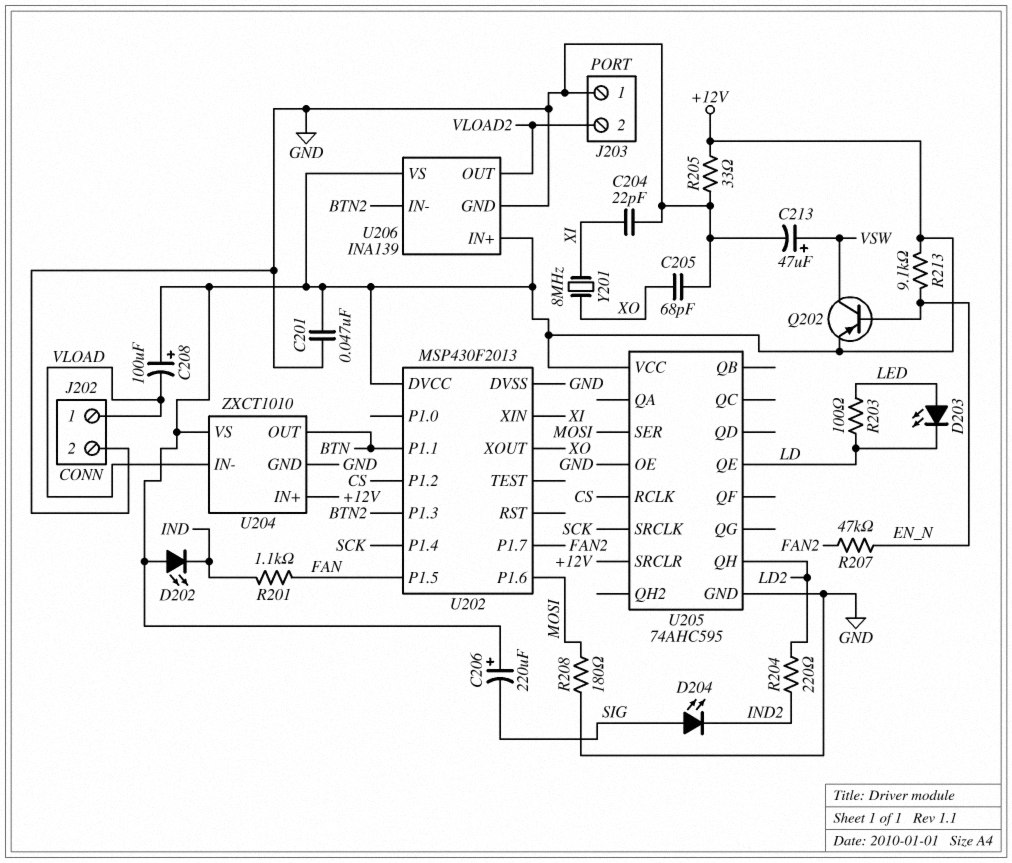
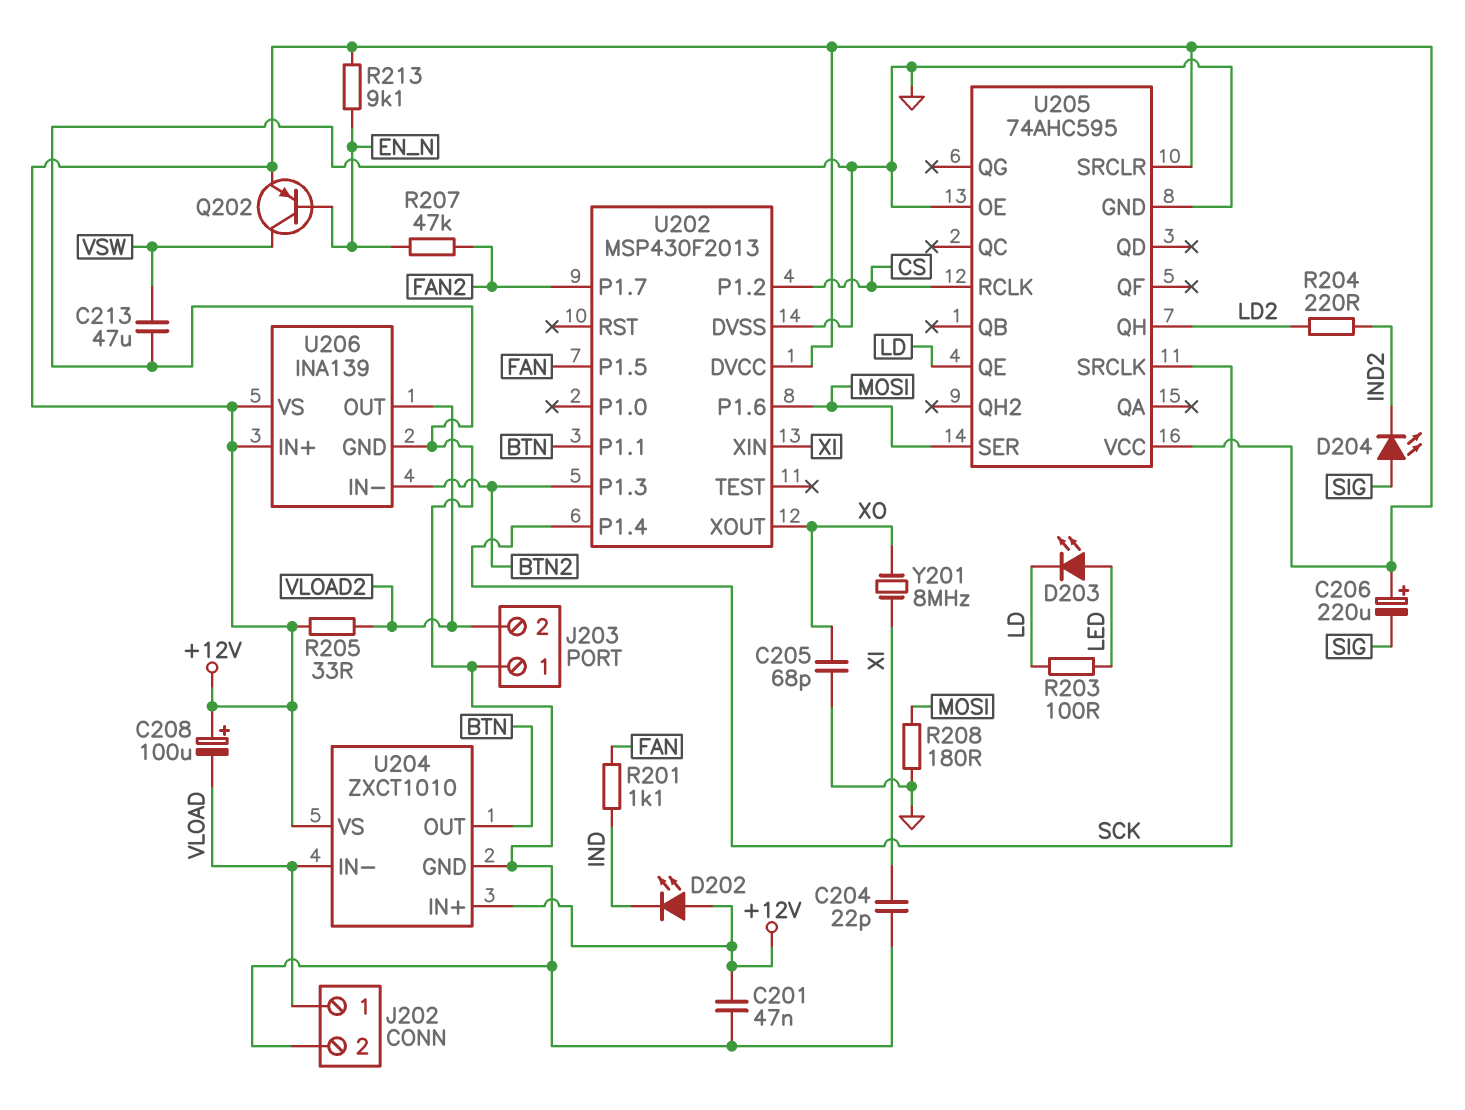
C213: 47uF (plus VSW, minus GND) -> 47uF (GND, VSW)
R205: 33 (+12V, GND) -> 33 (+12V, VLOAD2)

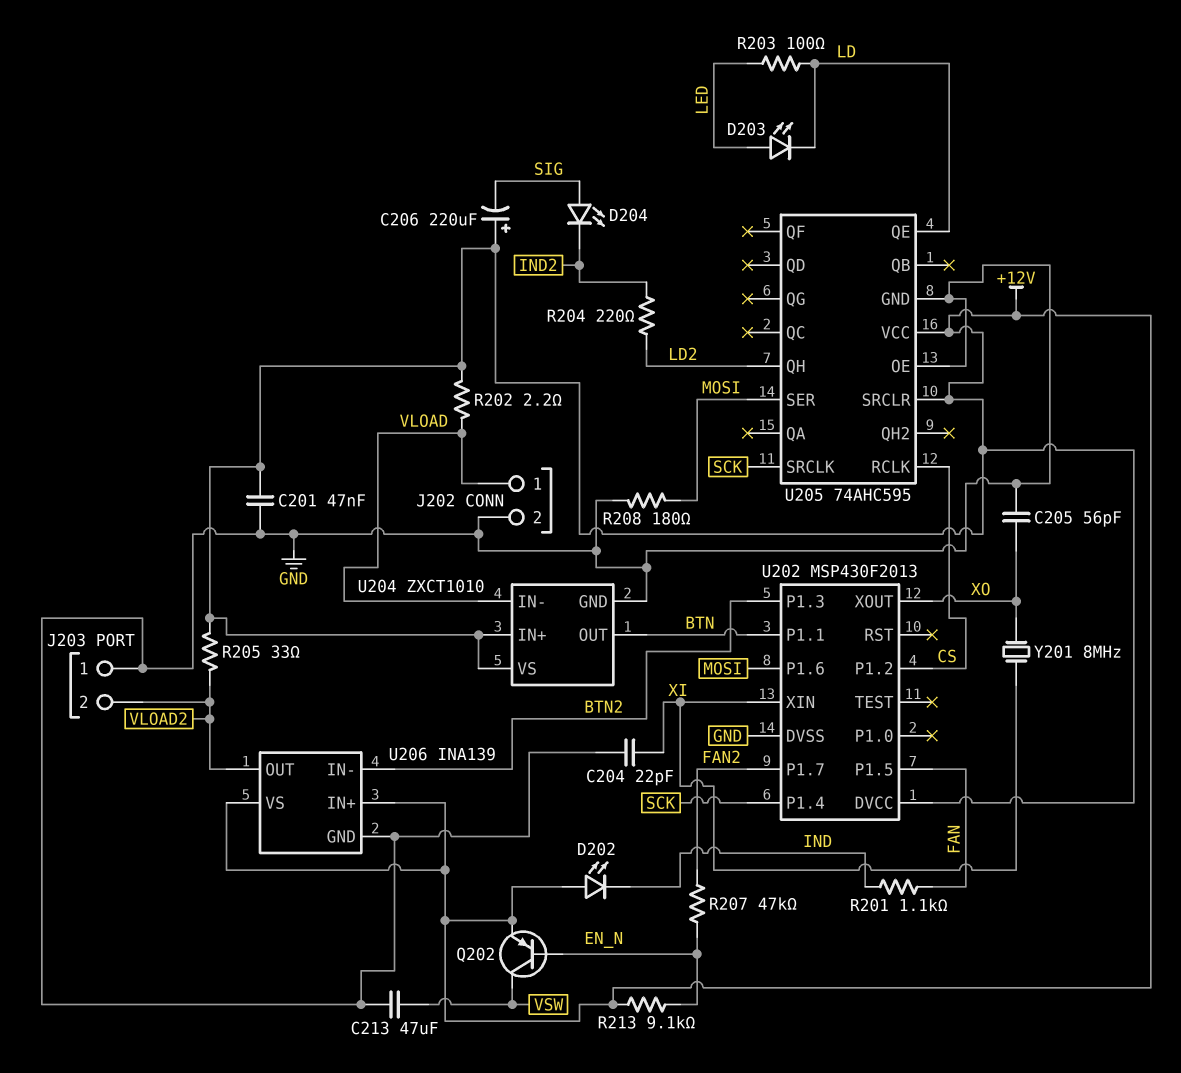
C205: 68pF (GND, XO) -> 56pF (GND, XO)
C208: 100uF (plus +12V, minus VLOAD) -> none
R202: none -> 2.2 (+12V, VLOAD)

